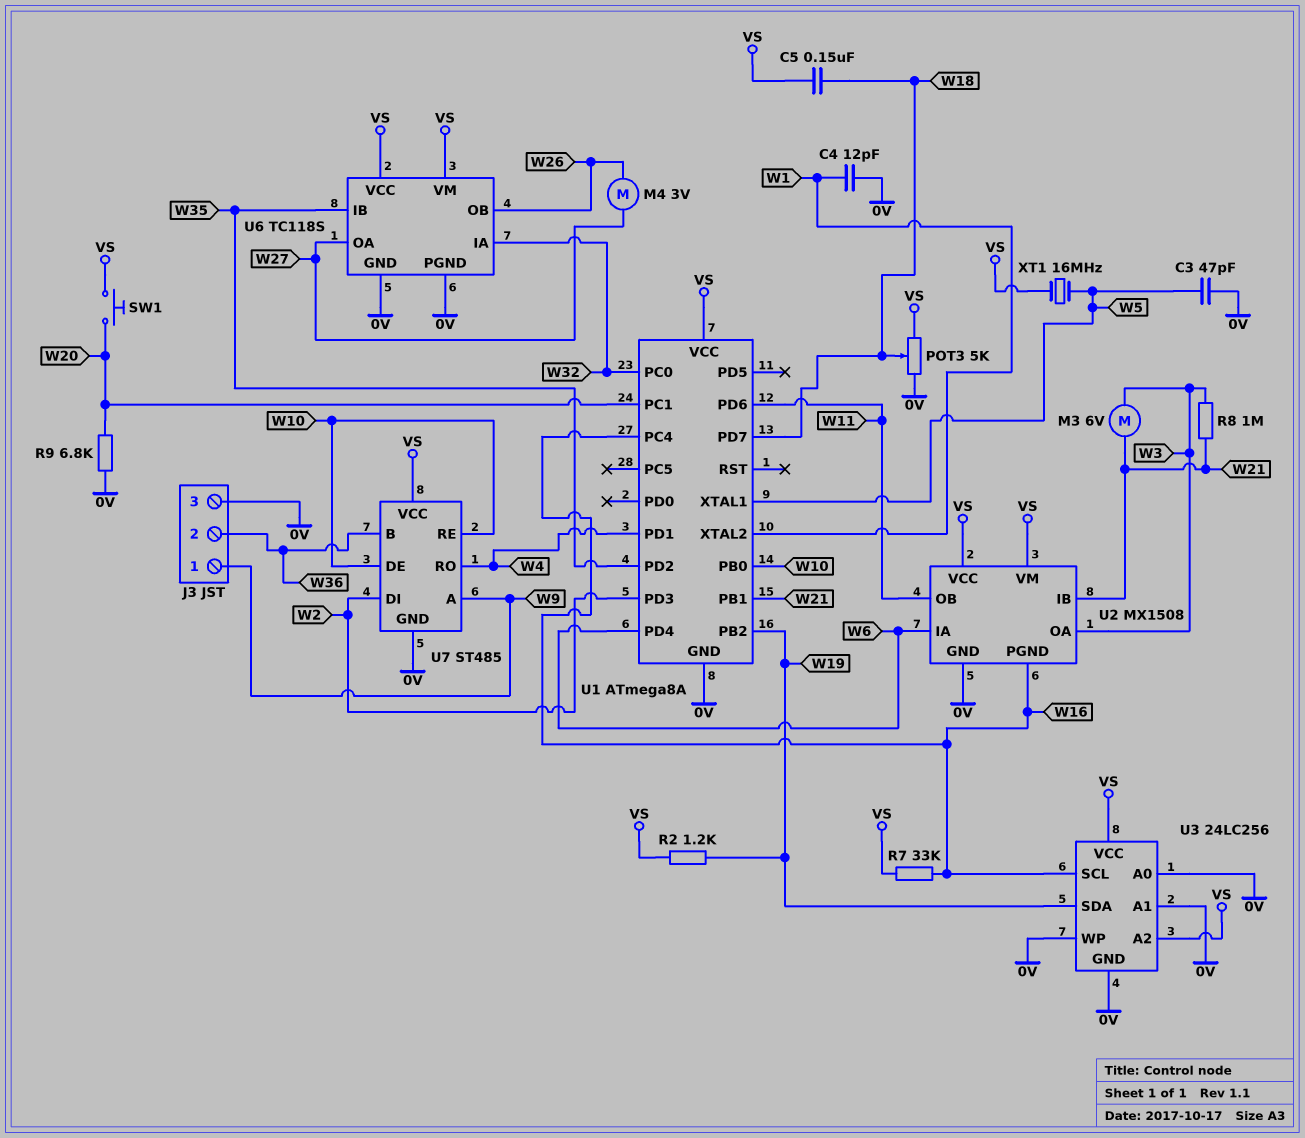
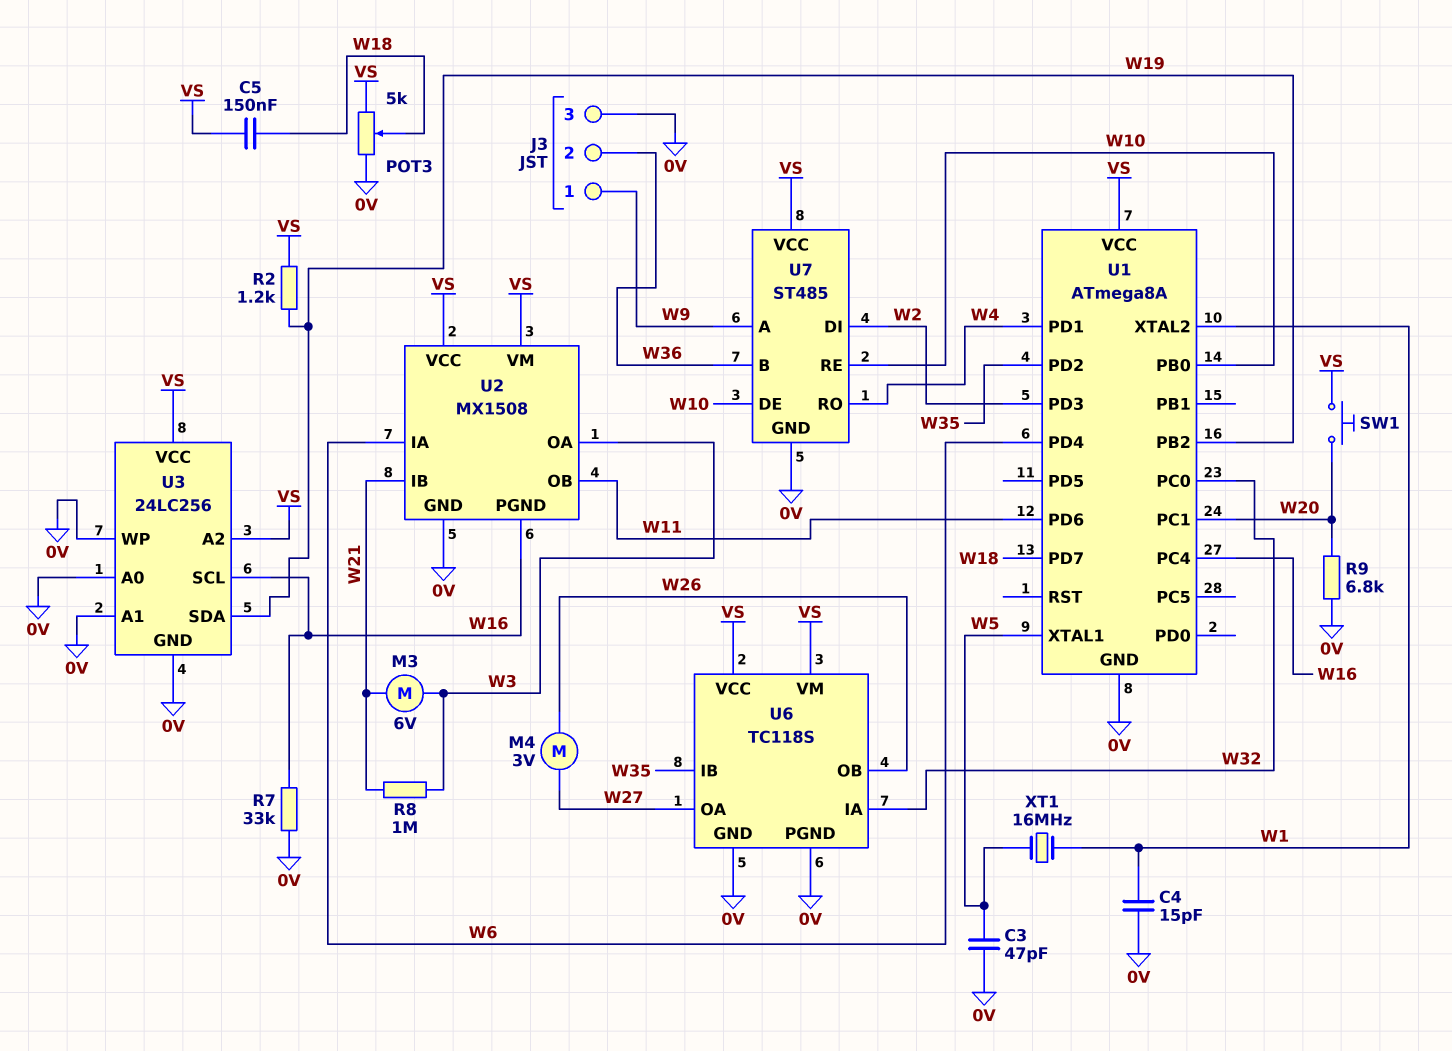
C4: 12pF (0V, W1) -> 15pF (0V, W1)
R7: 33k (VS, W16) -> 33k (0V, W16)
U1 pin PB1: W21 -> none
XT1: 16MHz (VS, W5) -> 16MHz (W1, W5)

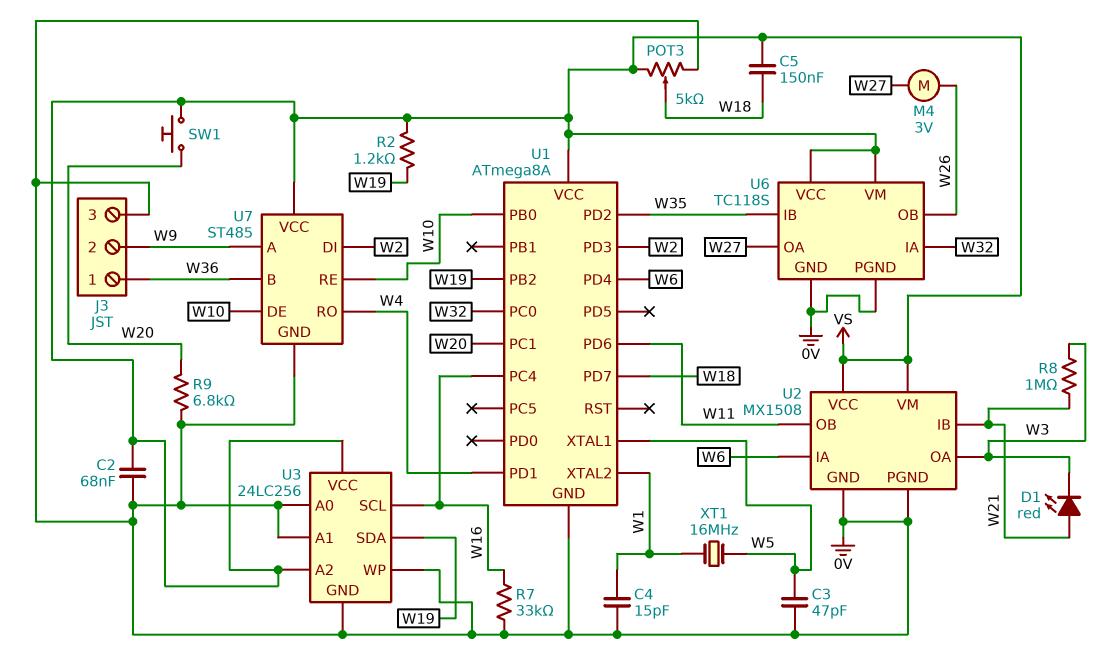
C2: none -> 68nF (0V, VS)
D1: none -> LED red (A W21, K W3)
J3 pin 1: W9 -> W36
J3 pin 2: W36 -> W9
M3: motor 6V (W3, W21) -> none
U2 pin PGND: W16 -> 0V

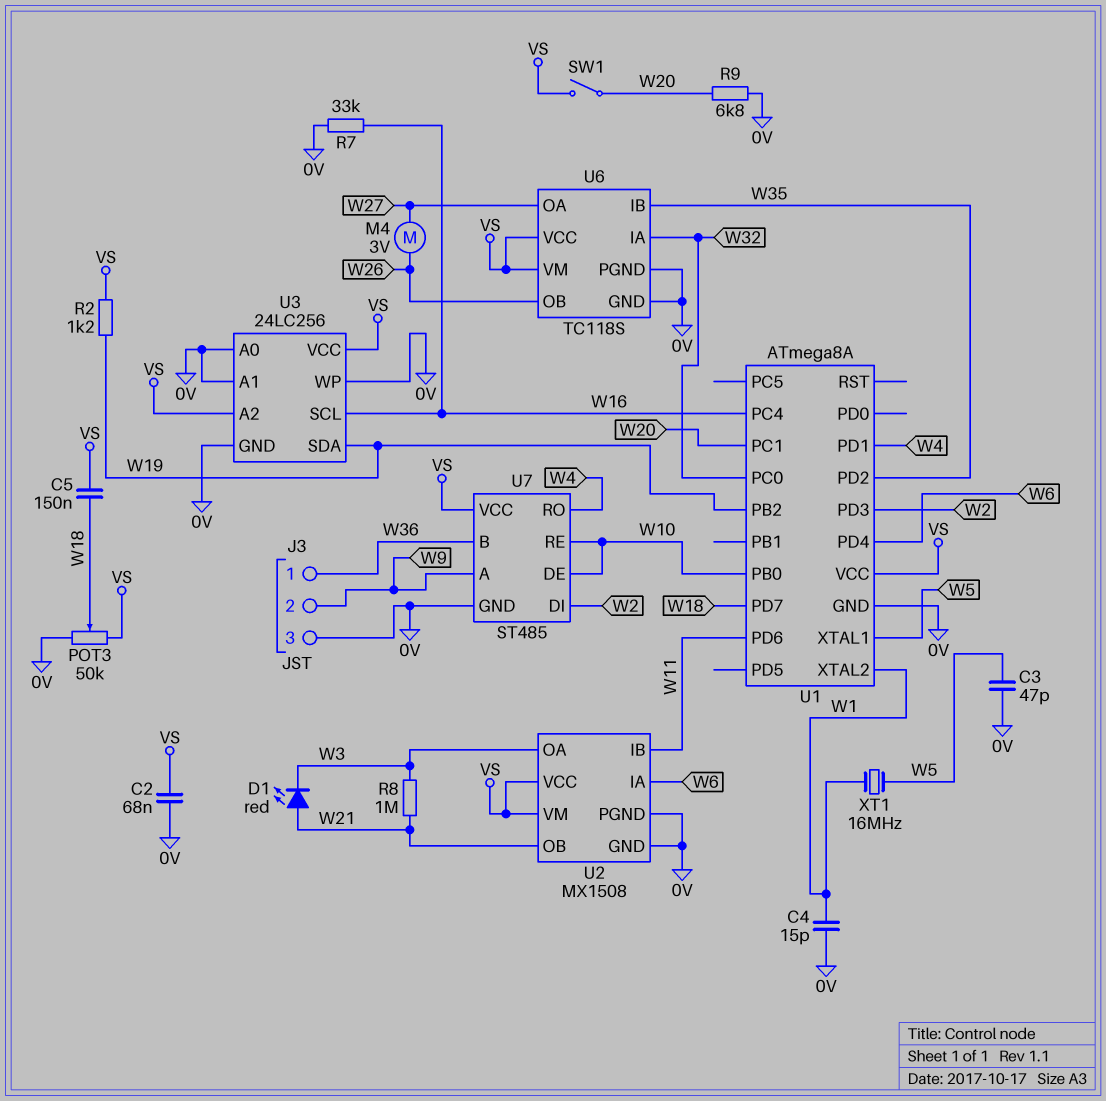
POT3: 5k (0V, VS, wiper W18) -> 50k (0V, VS, wiper W18)
SW1: button (VS, W20) -> switch (VS, W20)
U2 pin IB: W21 -> W11
U2 pin OB: W11 -> W21

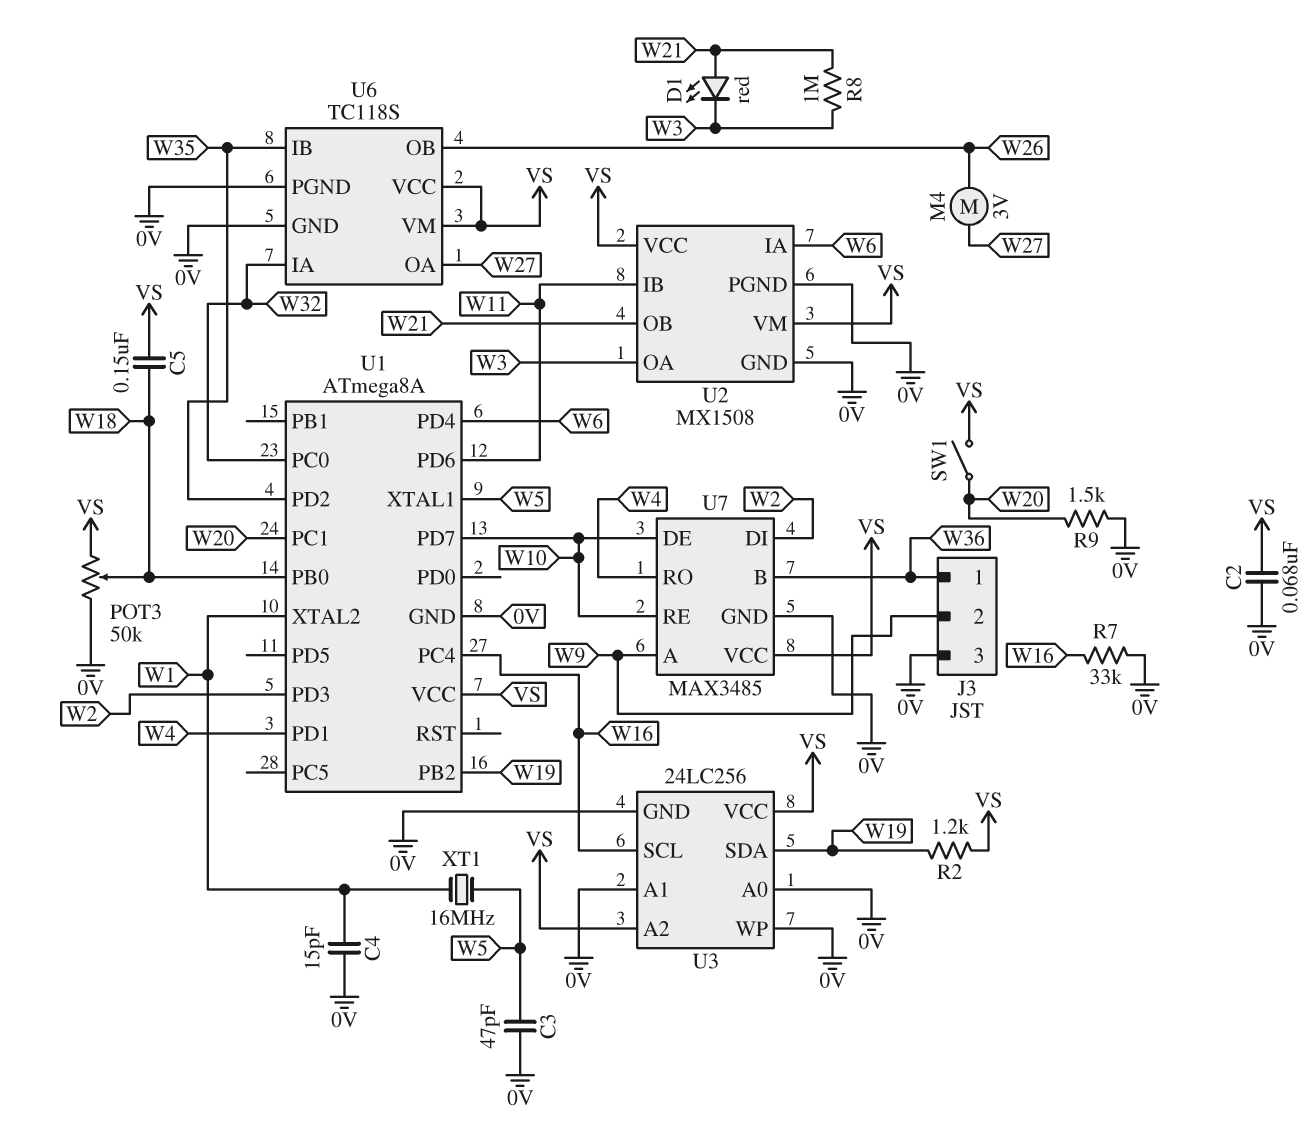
R9: 6.8k (0V, W20) -> 1.5k (0V, W20)
U1 pin PB0: W10 -> W18
U1 pin PD7: W18 -> W10
U7: ST485 -> MAX3485

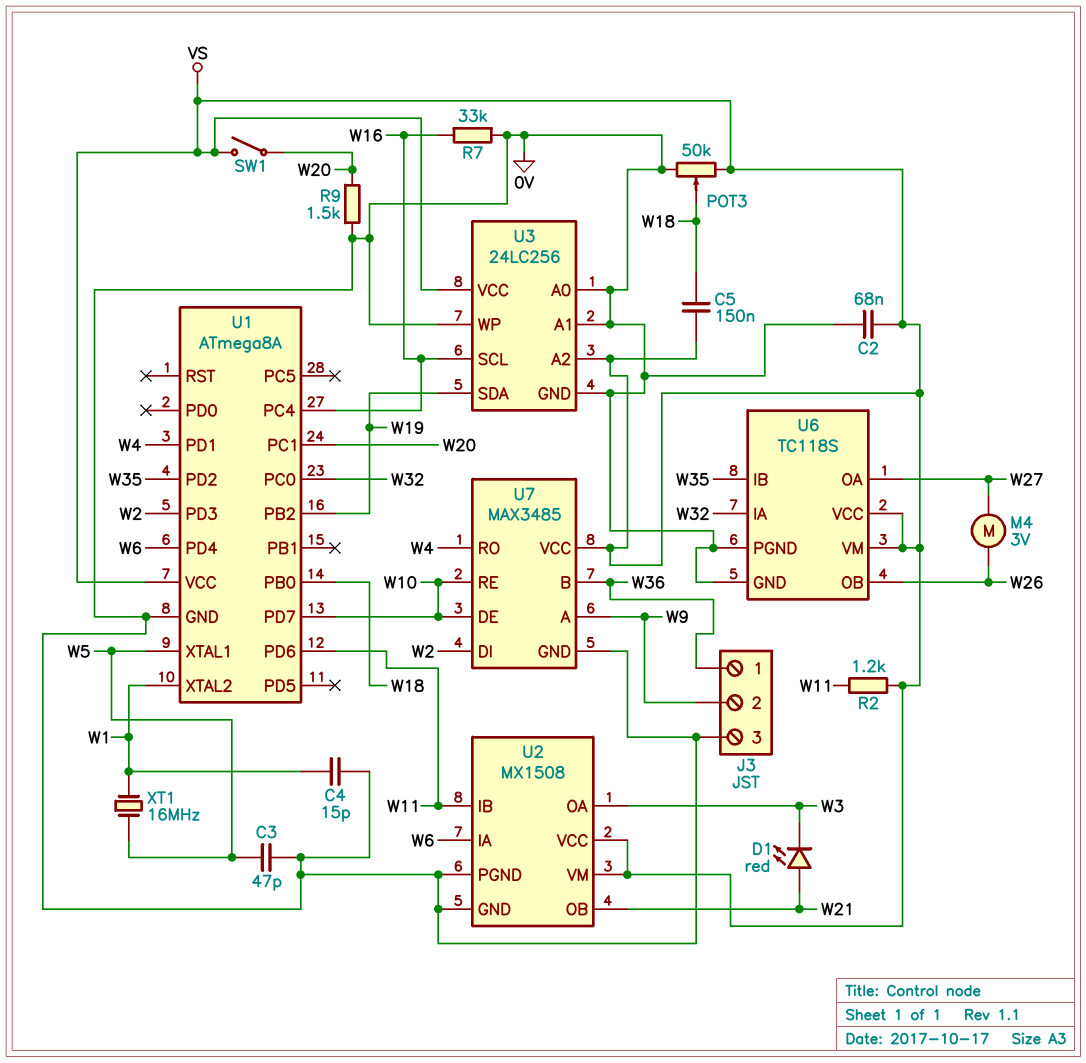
R2: 1.2k (VS, W19) -> 1.2k (VS, W11)
R8: 1M (W3, W21) -> none

